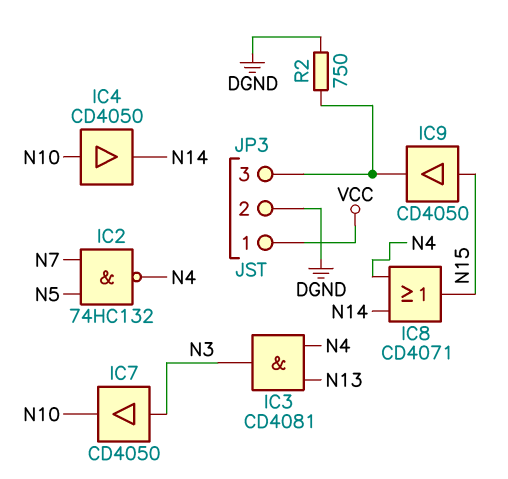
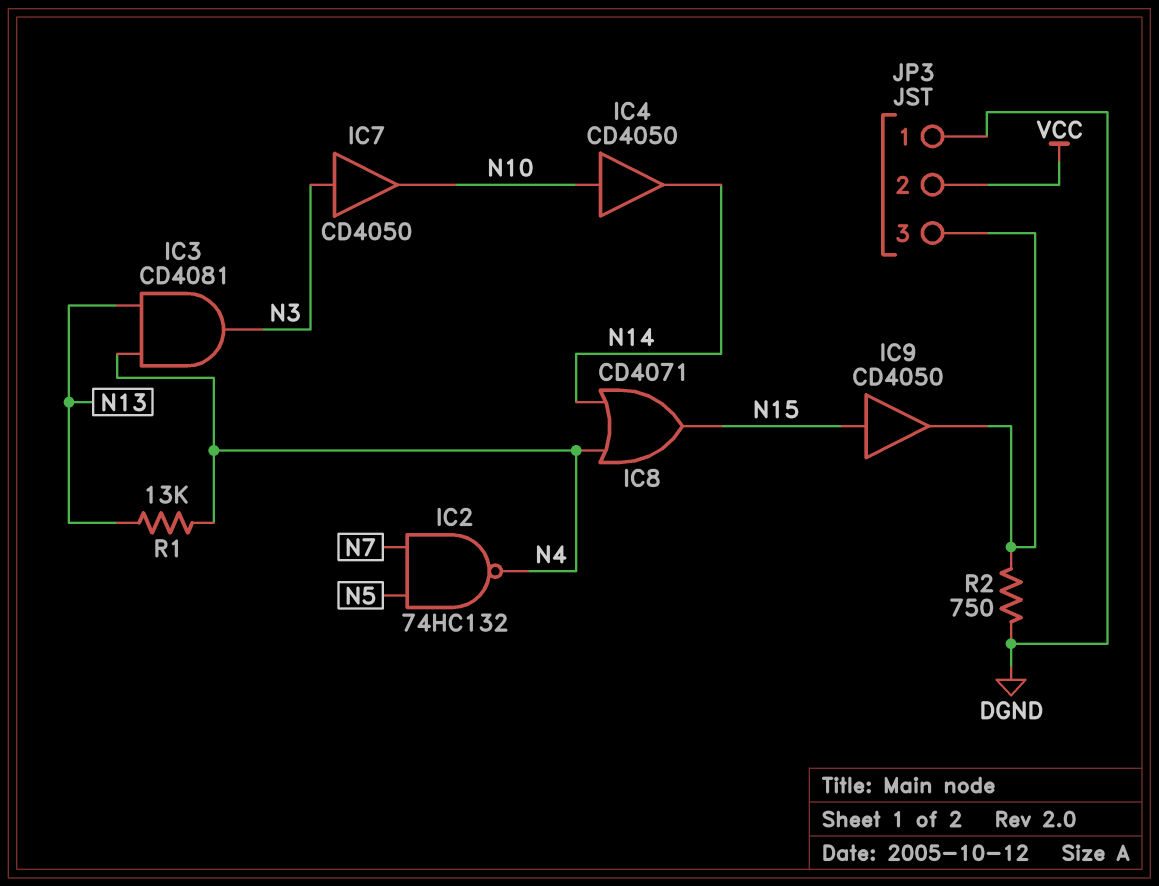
JP3 pin 1: VCC -> DGND
JP3 pin 2: DGND -> VCC
R1: none -> 13k (N4, N13)

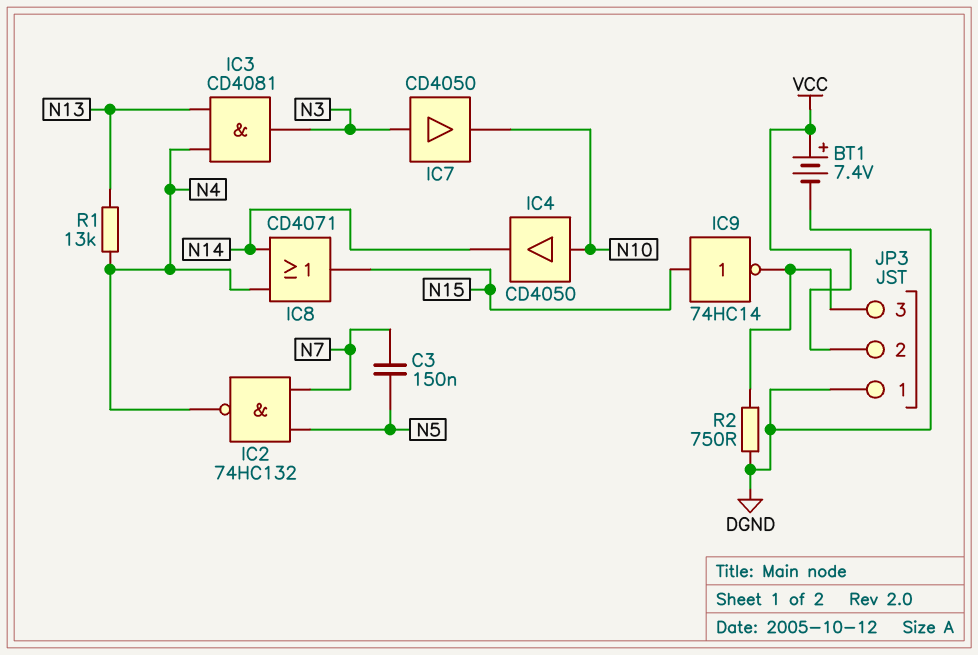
BT1: none -> 7.4V (plus VCC, minus DGND)
C3: none -> 150nF (N5, N7)
IC9: buffer CD4050 (in N15, out JP3/3) -> NOT 74HC14 (in N15, out JP3/3)

